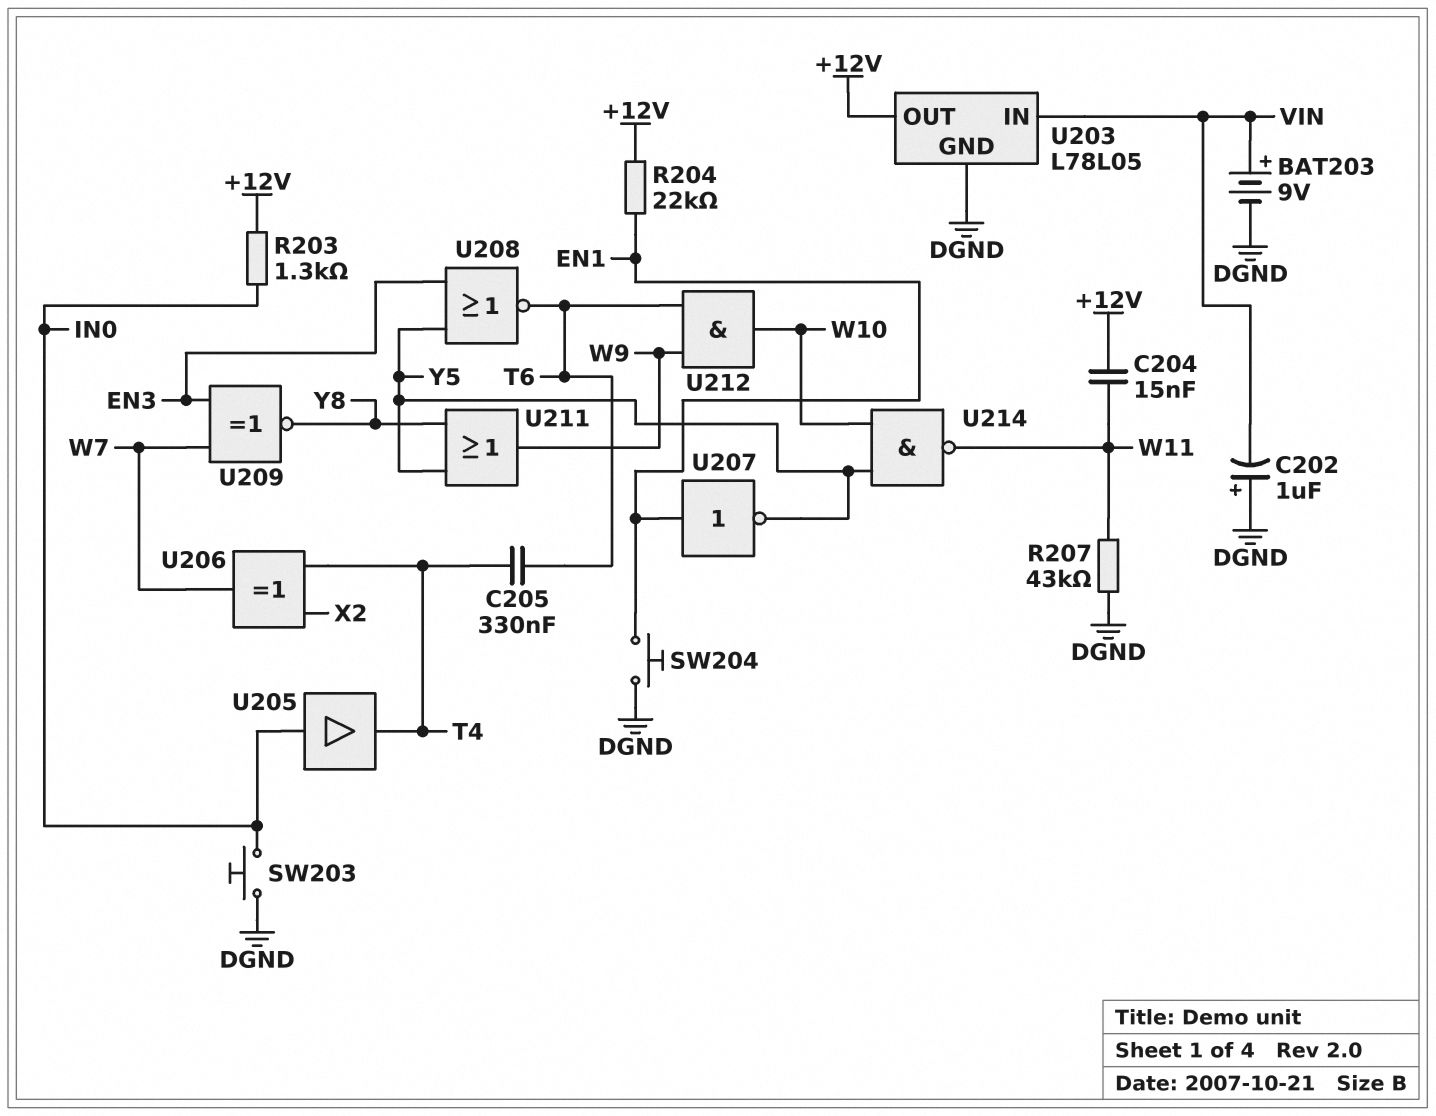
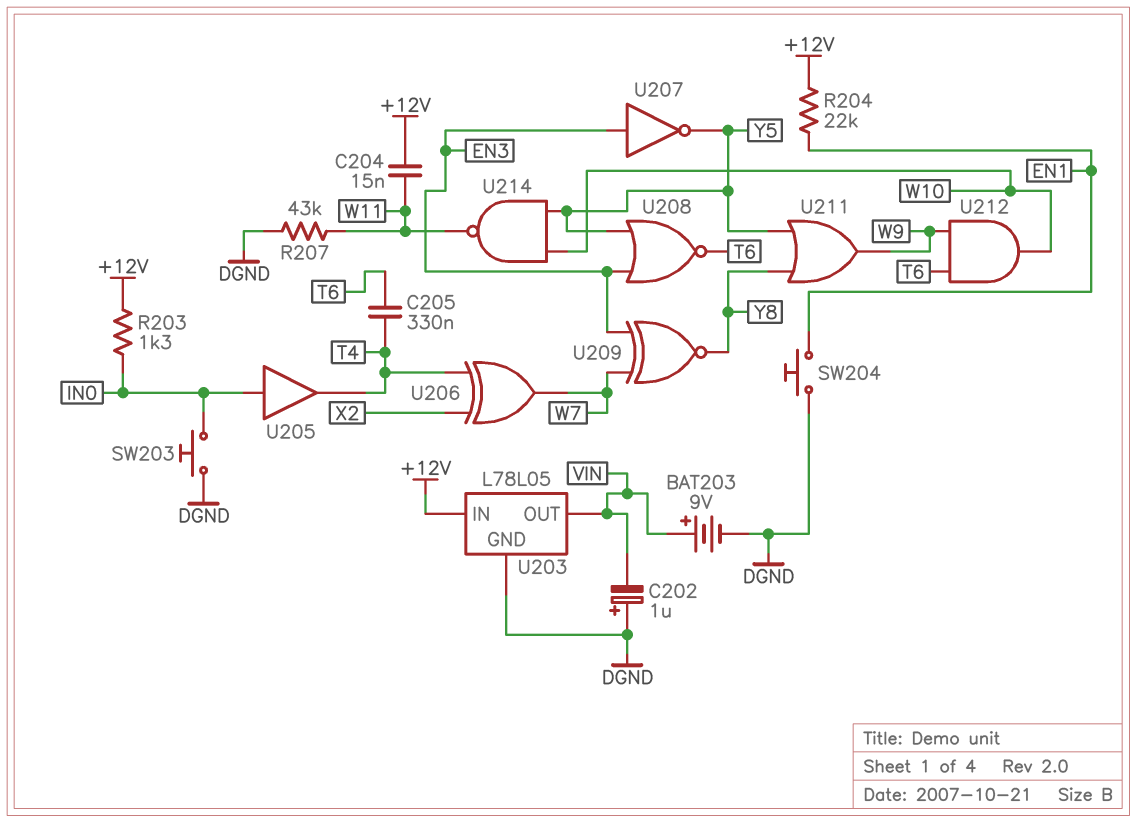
U203 pin IN: VIN -> +12V
U203 pin OUT: +12V -> VIN
U207: NOT (in EN1, out Y5) -> NOT (in EN3, out Y5)

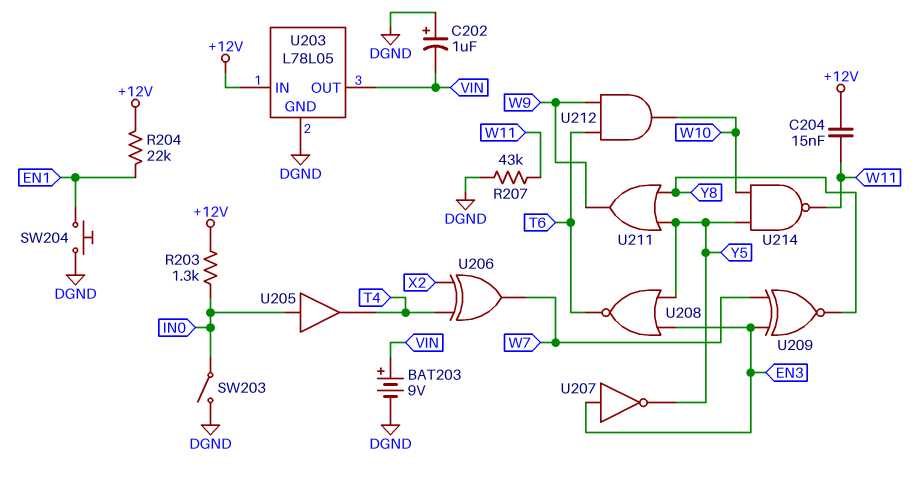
C205: 330nF (T4, T6) -> none
SW203: button (DGND, IN0) -> switch (DGND, IN0)

